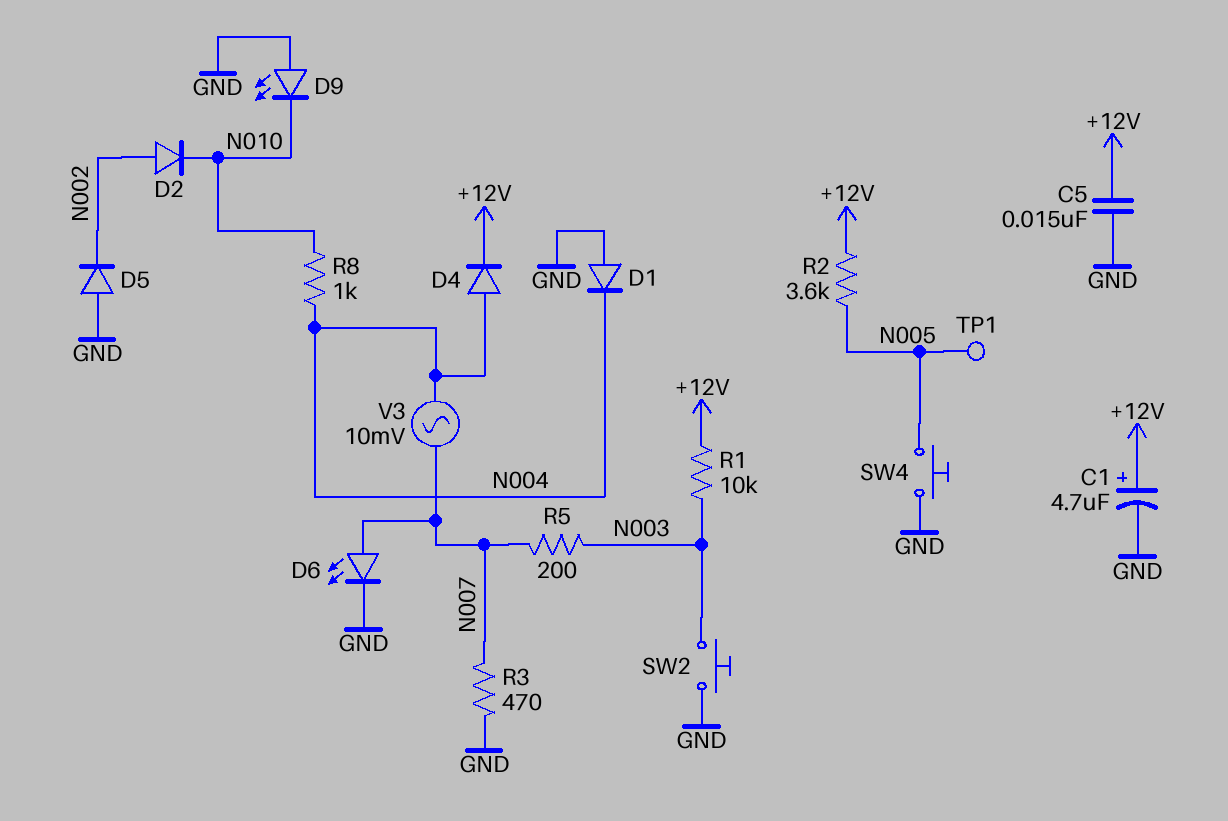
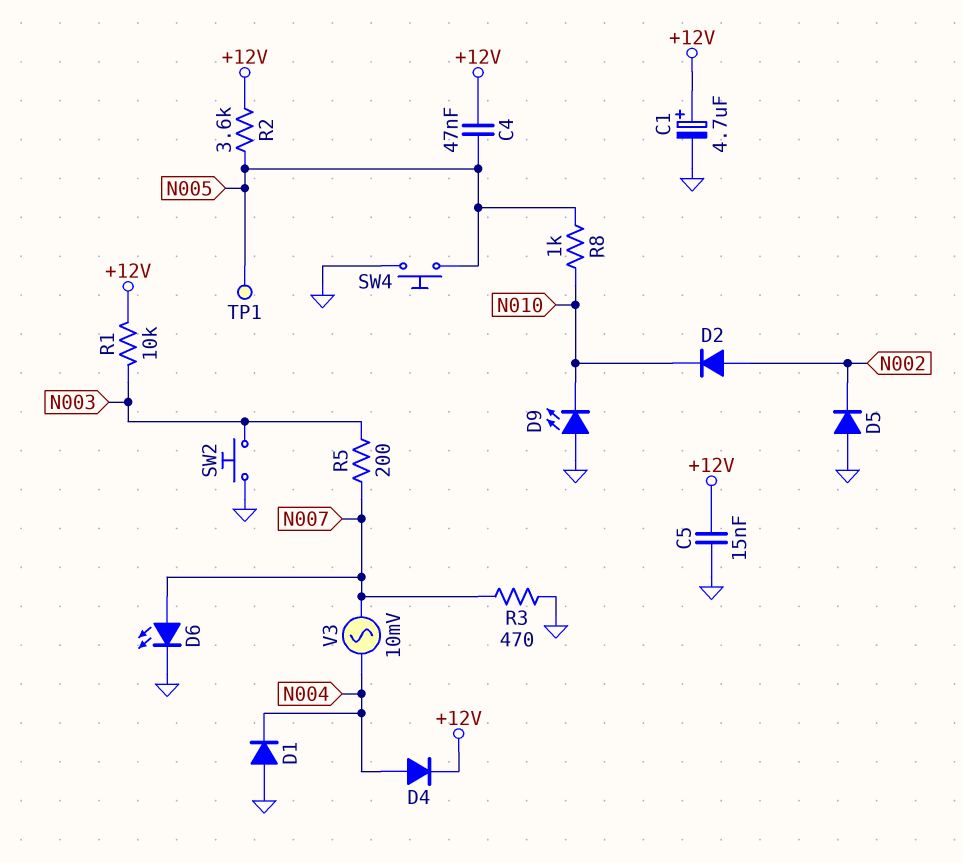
C4: none -> 47nF (+12V, N005)
R8: 1k (N004, N010) -> 1k (N005, N010)

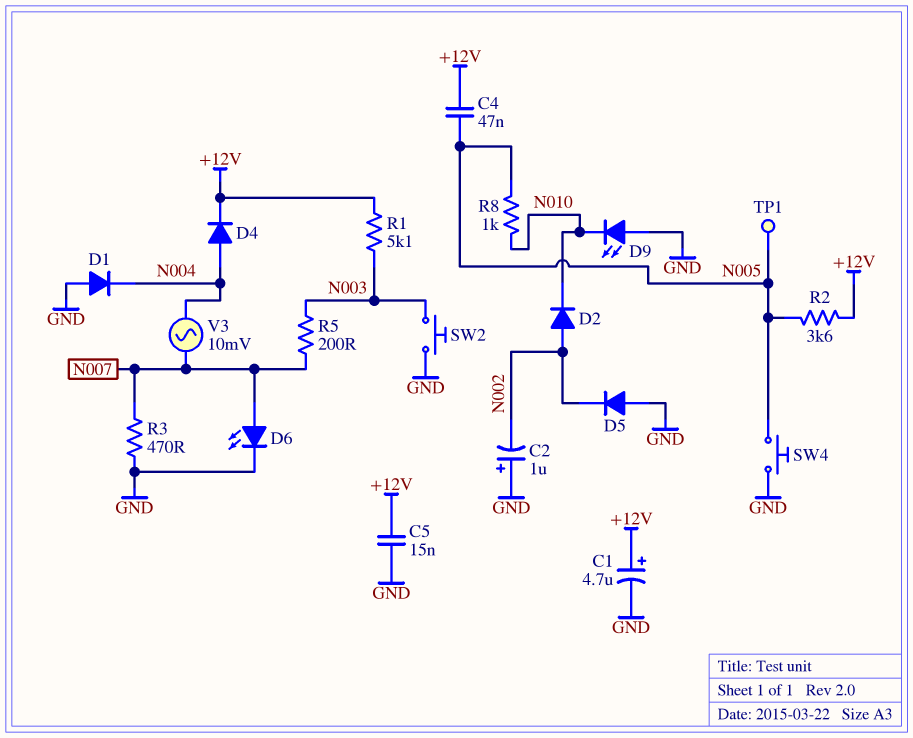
C2: none -> 1uF (plus GND, minus N002)
R1: 10k (+12V, N003) -> 5.1k (+12V, N003)

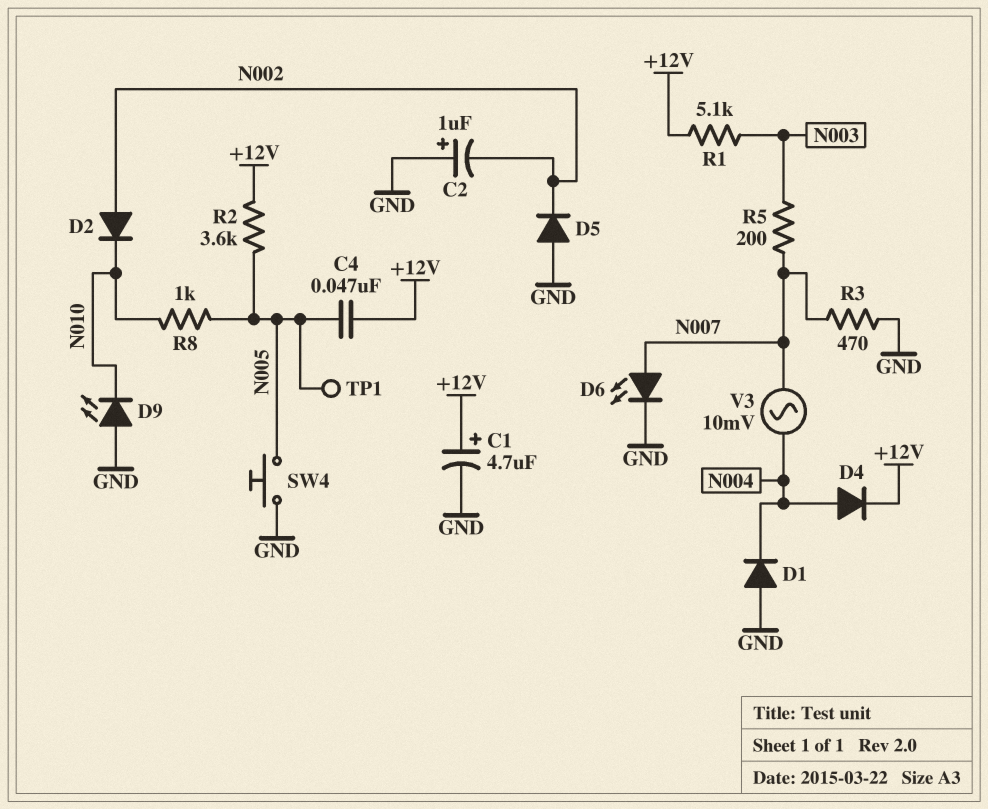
C5: 15nF (+12V, GND) -> none
SW2: button (GND, N003) -> none

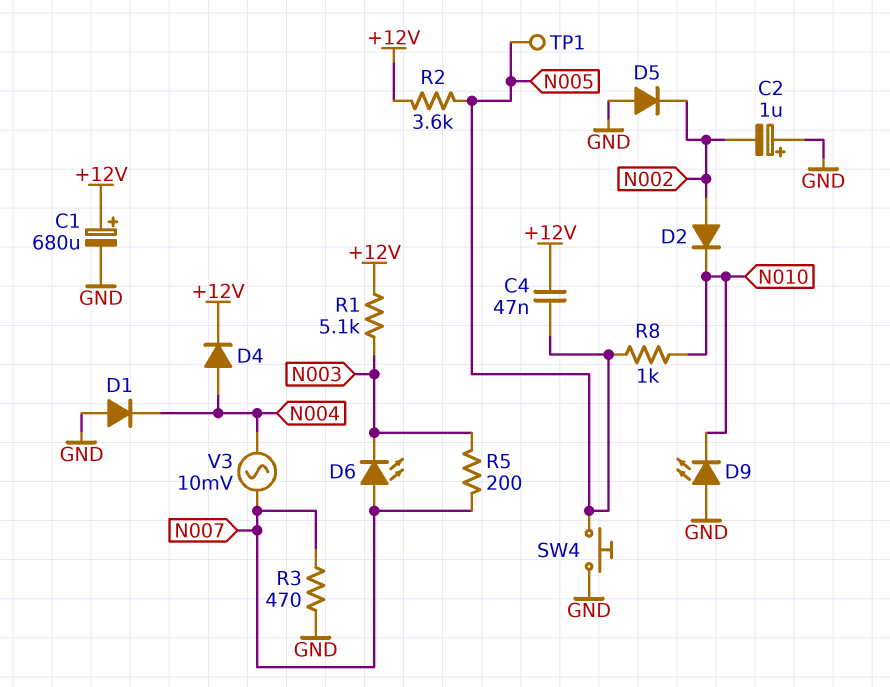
C1: 4.7uF (plus +12V, minus GND) -> 680uF (plus +12V, minus GND)
D6: LED (A N007, K GND) -> LED (A N007, K N003)

